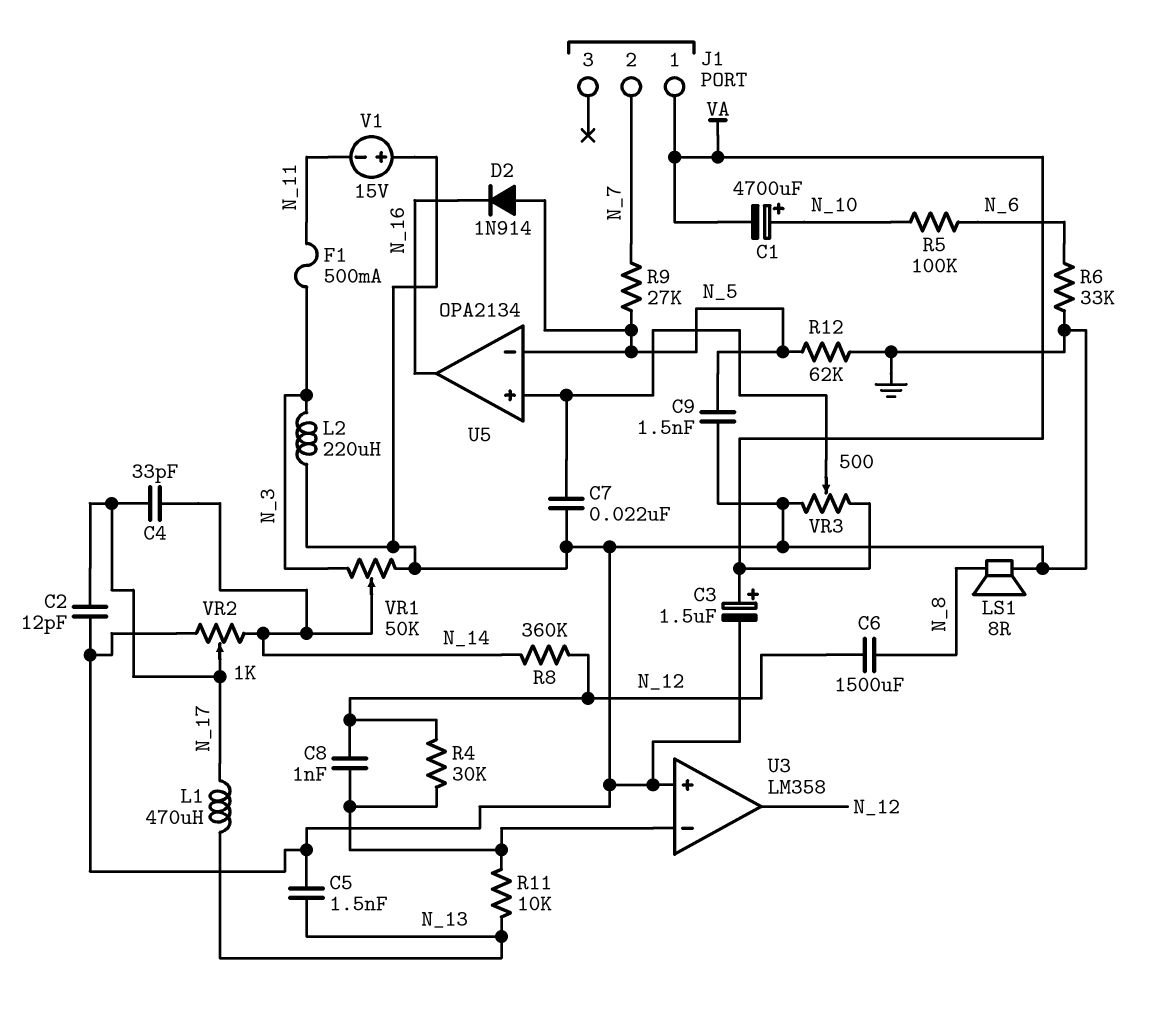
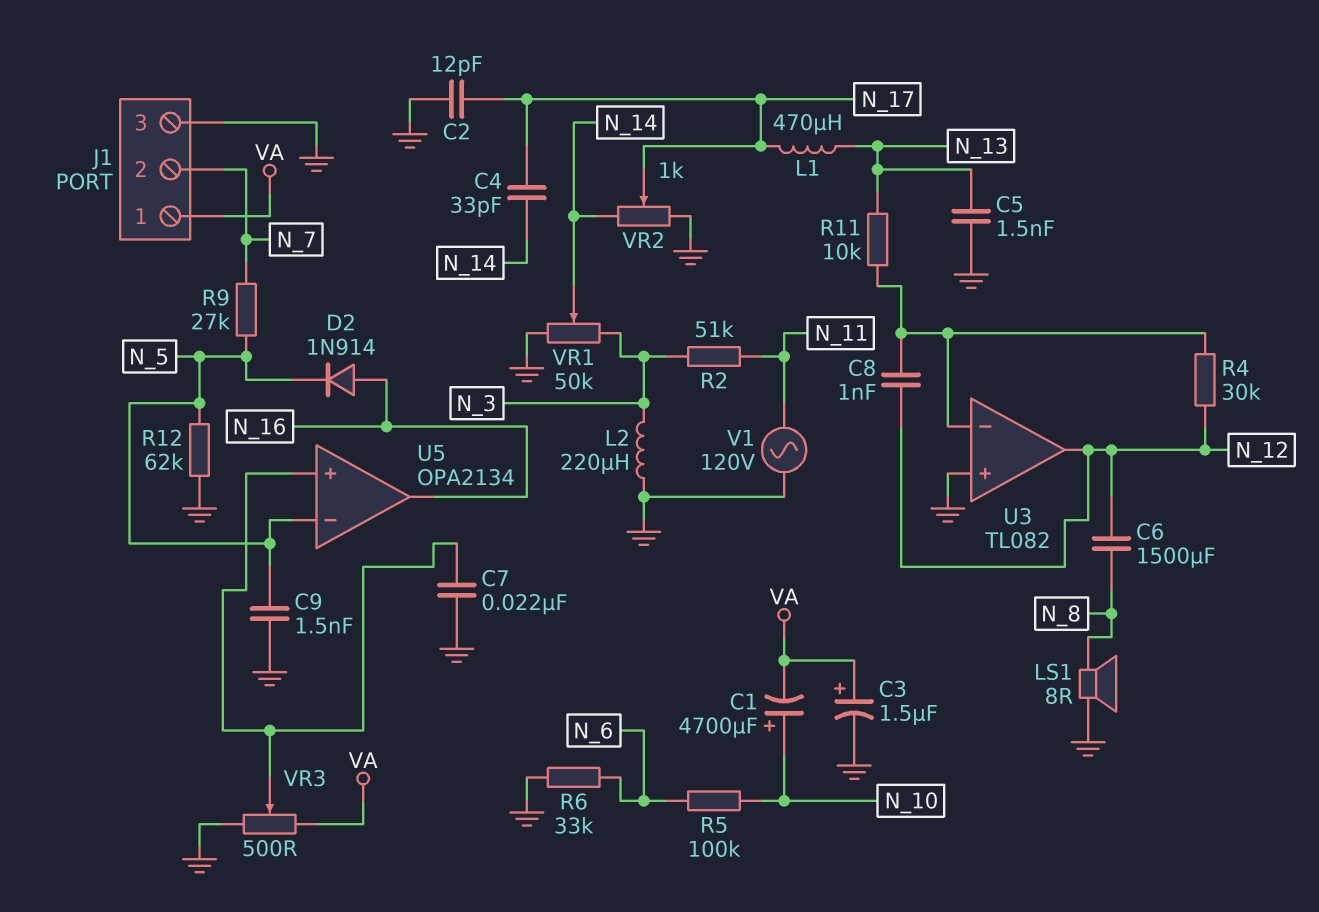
D2: diode 1N914 (A N_5, K N_16) -> diode 1N914 (A N_16, K N_5)
F1: 500mA (N_3, N_11) -> none
J1 pin 3: none -> GND
R2: none -> 51k (N_3, N_11)
R8: 360k (N_12, N_14) -> none
U3: LM358 -> TL082
V1: 15V (plus GND, minus N_11) -> AC 120V (GND, N_11)

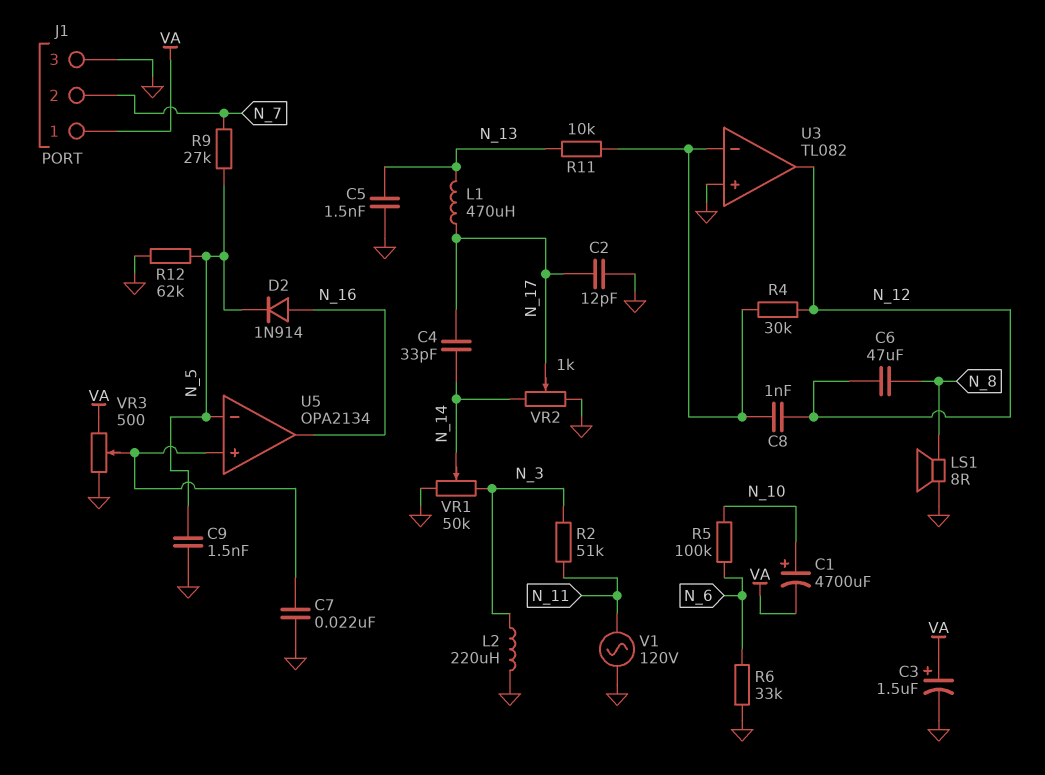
C6: 1500uF (N_8, N_12) -> 47uF (N_8, N_12)

